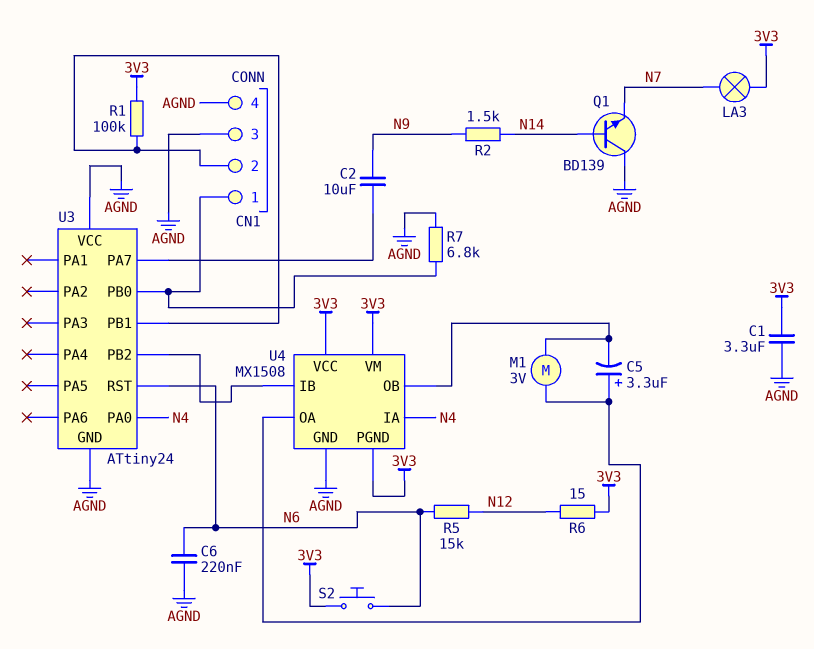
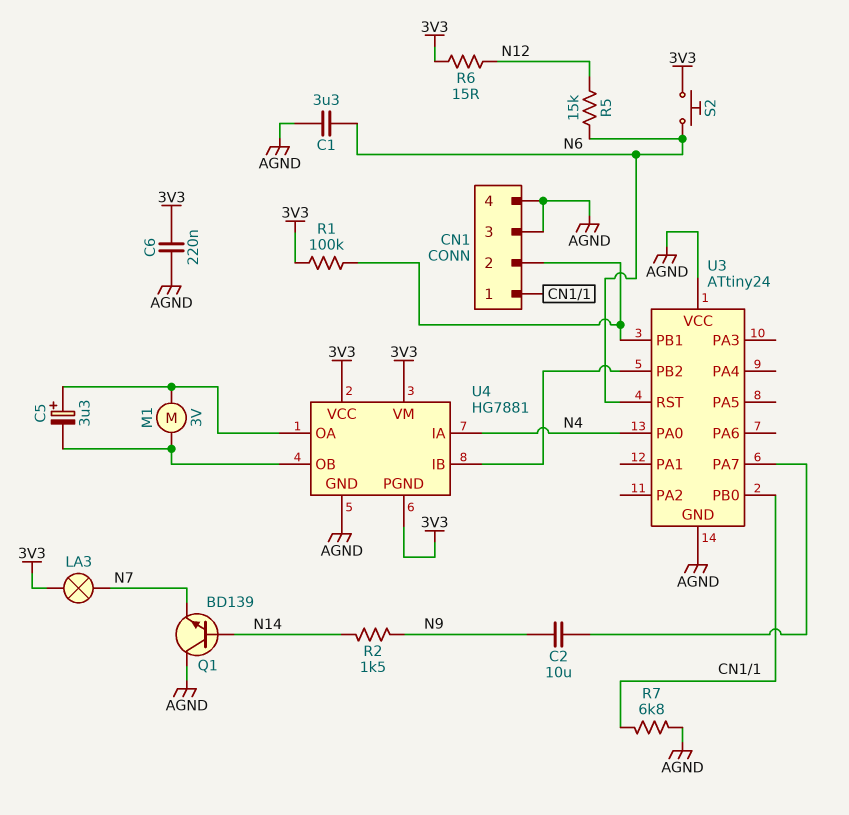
C1: 3.3uF (3V3, AGND) -> 3.3uF (AGND, N6)
C6: 220nF (AGND, N6) -> 220nF (3V3, AGND)
U4: MX1508 -> HG7881

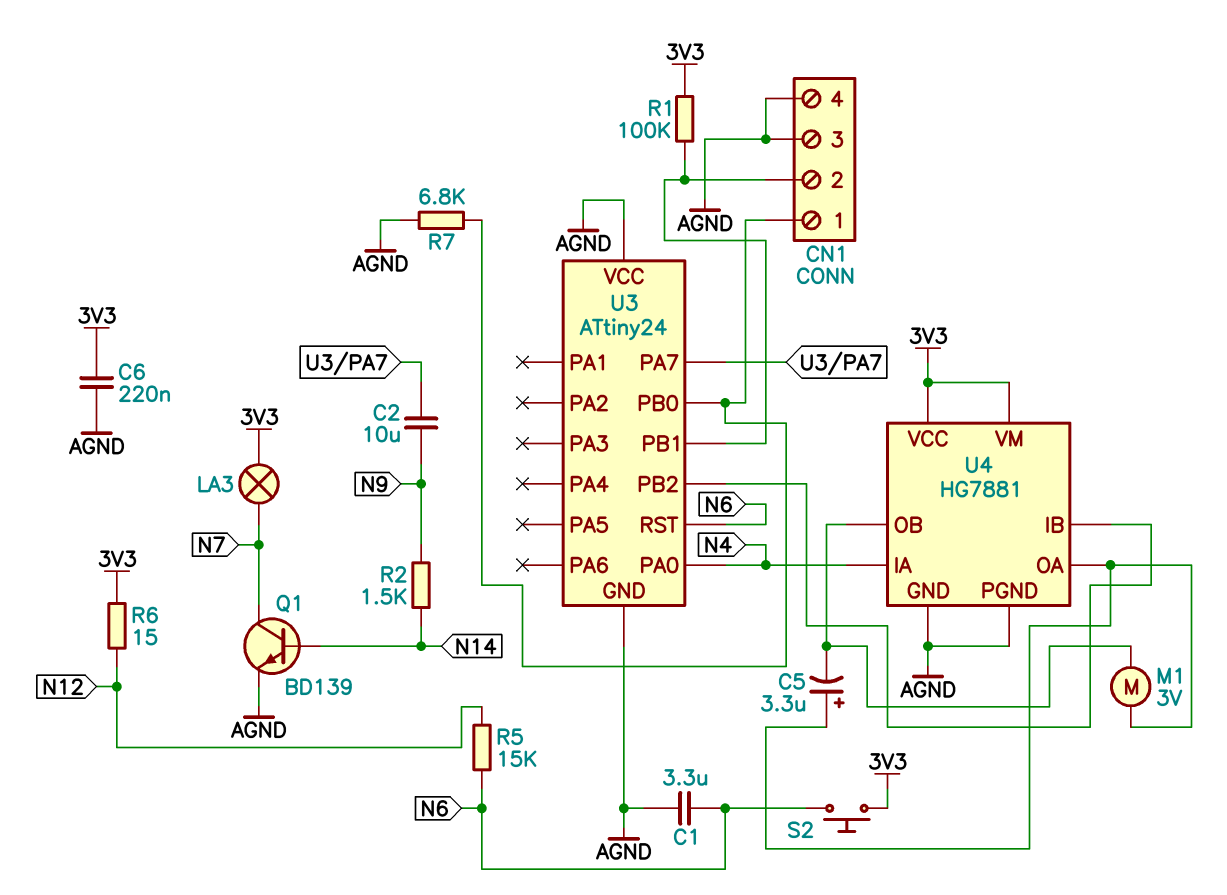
Q1: NPN BD139 (B N14, C AGND, E N7) -> NPN BD139 (B N14, C N7, E AGND)
U4 pin PGND: 3V3 -> AGND

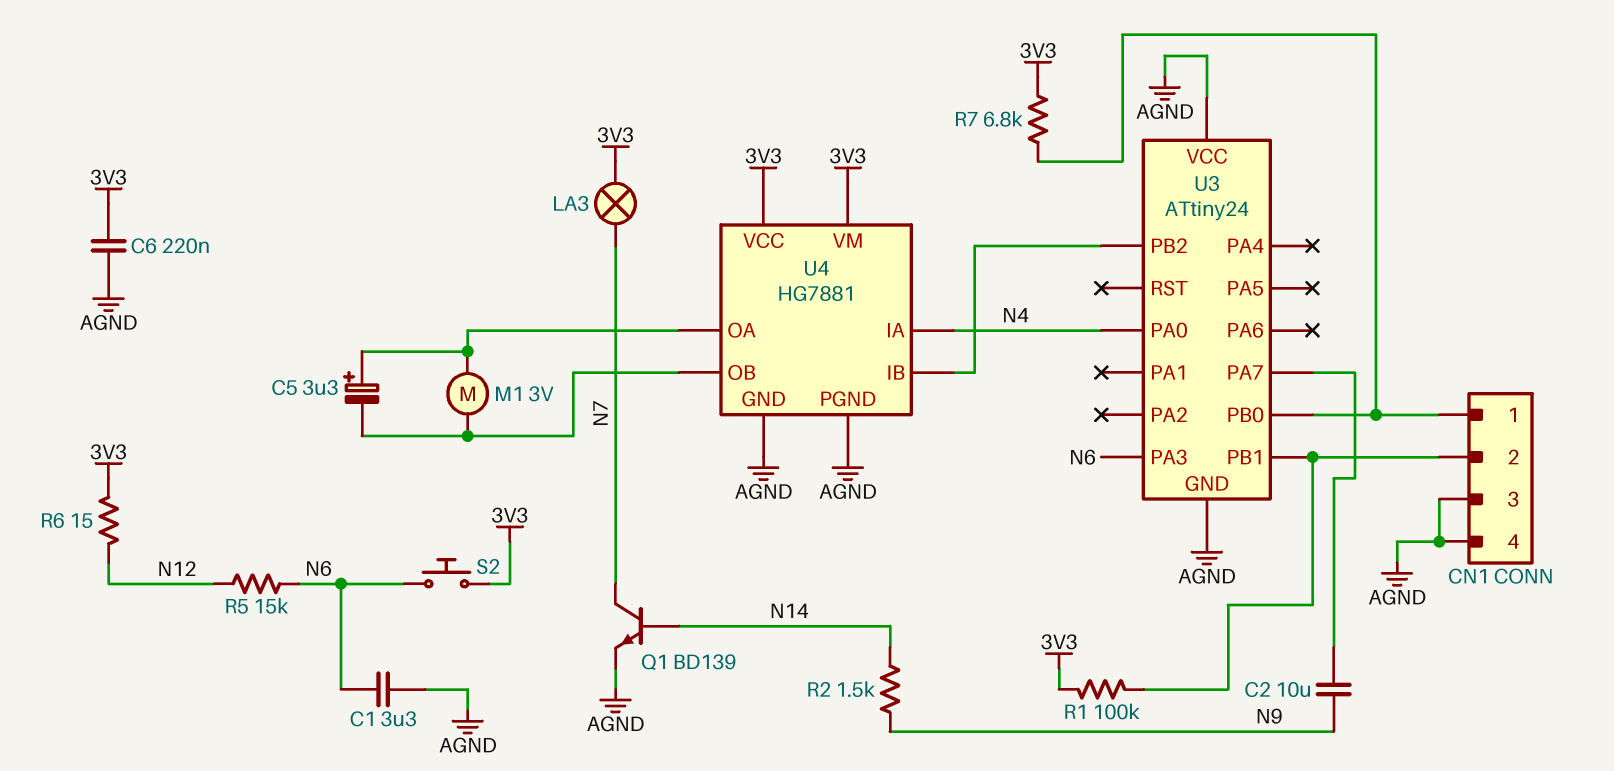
R7: 6.8k (AGND, CN1/1) -> 6.8k (3V3, CN1/1)
U3 pin PA3: none -> N6
U3 pin RST: N6 -> none

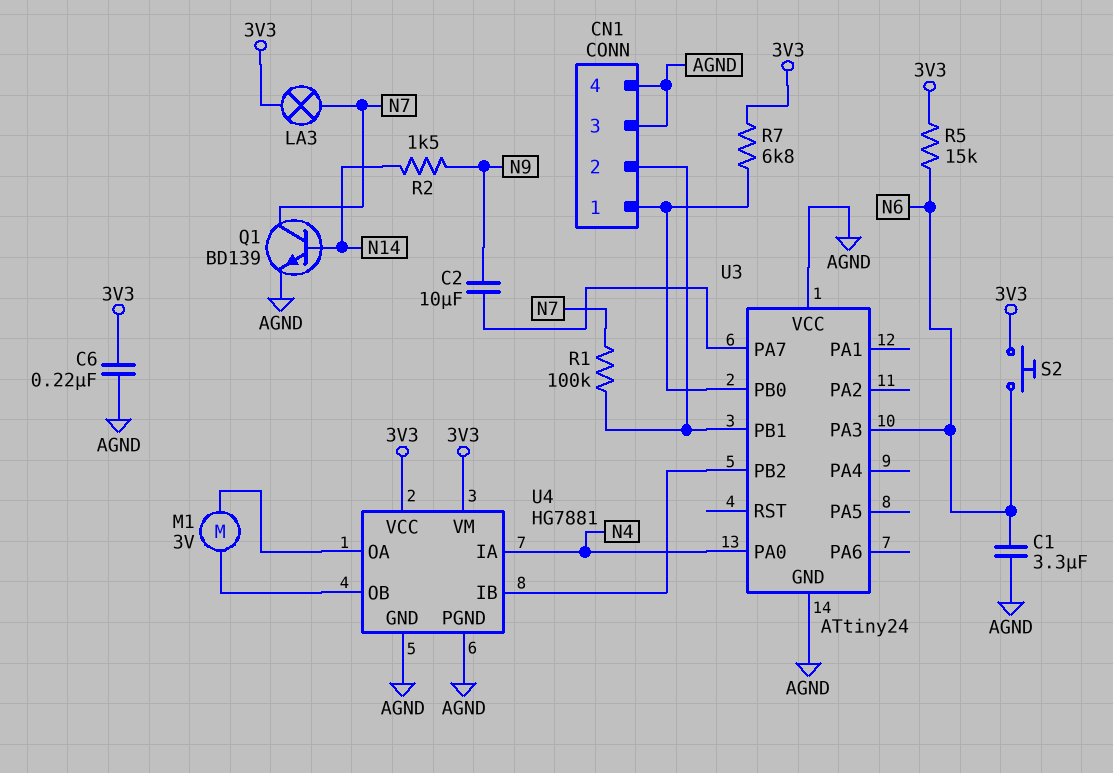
C5: 3.3uF (plus U4/OA, minus U4/OB) -> none
R1: 100k (3V3, CN1/2) -> 100k (CN1/2, N7)
R5: 15k (N6, N12) -> 15k (3V3, N6)
R6: 15 (3V3, N12) -> none

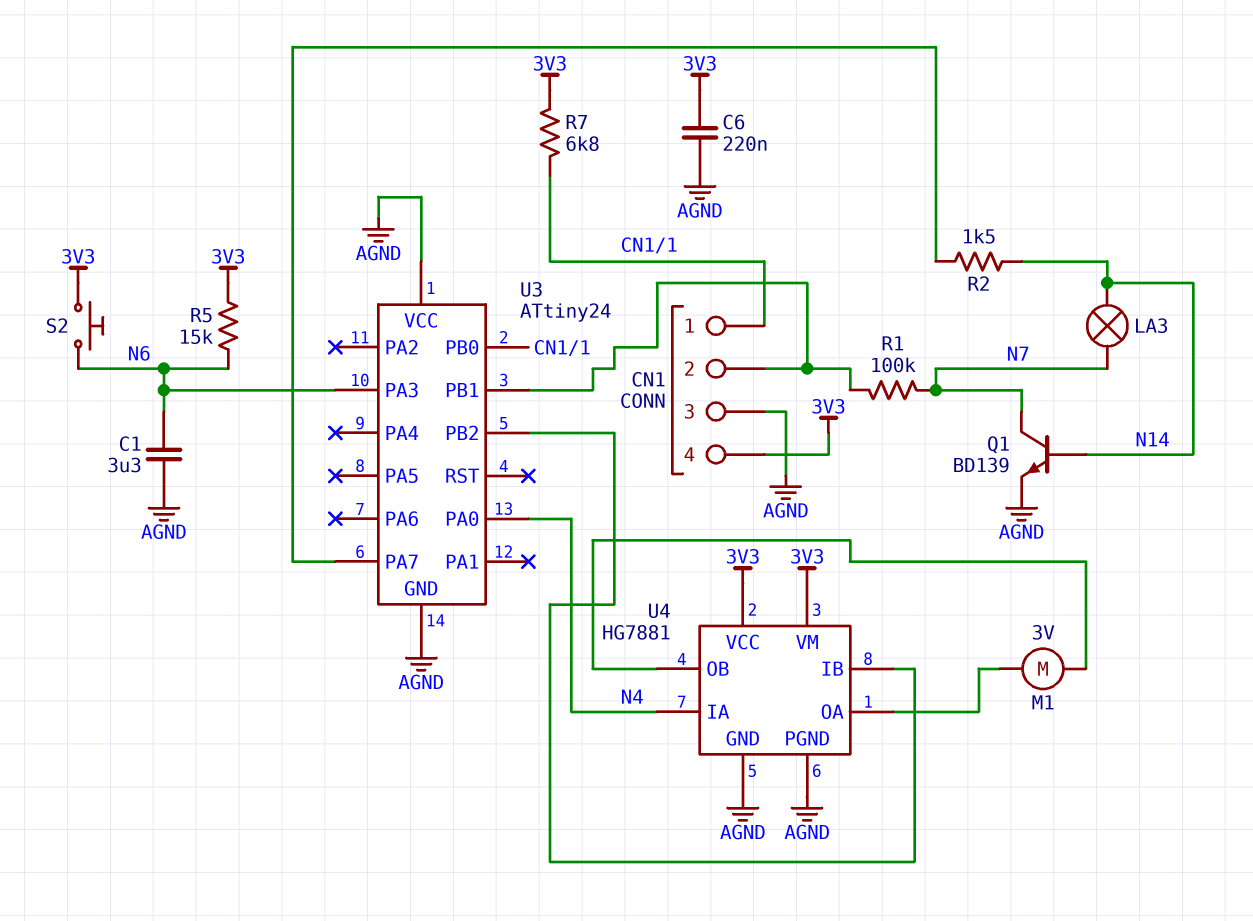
C2: 10uF (N9, U3/PA7) -> none
CN1 pin 4: AGND -> 3V3
LA3: lamp (3V3, N7) -> lamp (N7, N14)
R2: 1.5k (N9, N14) -> 1.5k (N14, U3/PA7)

